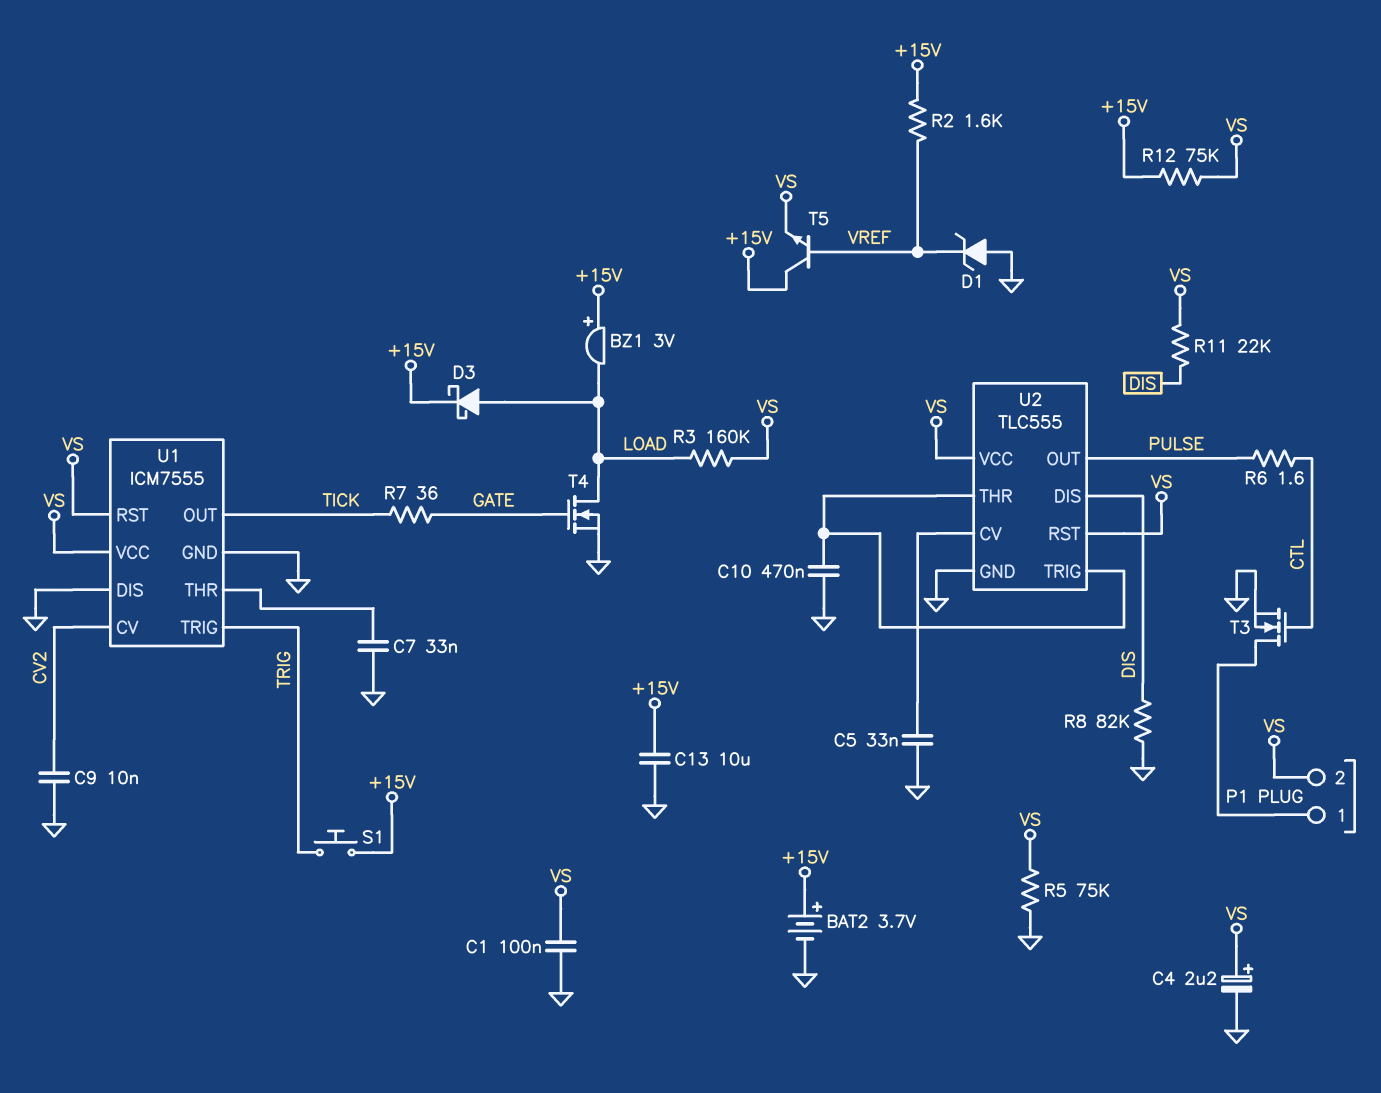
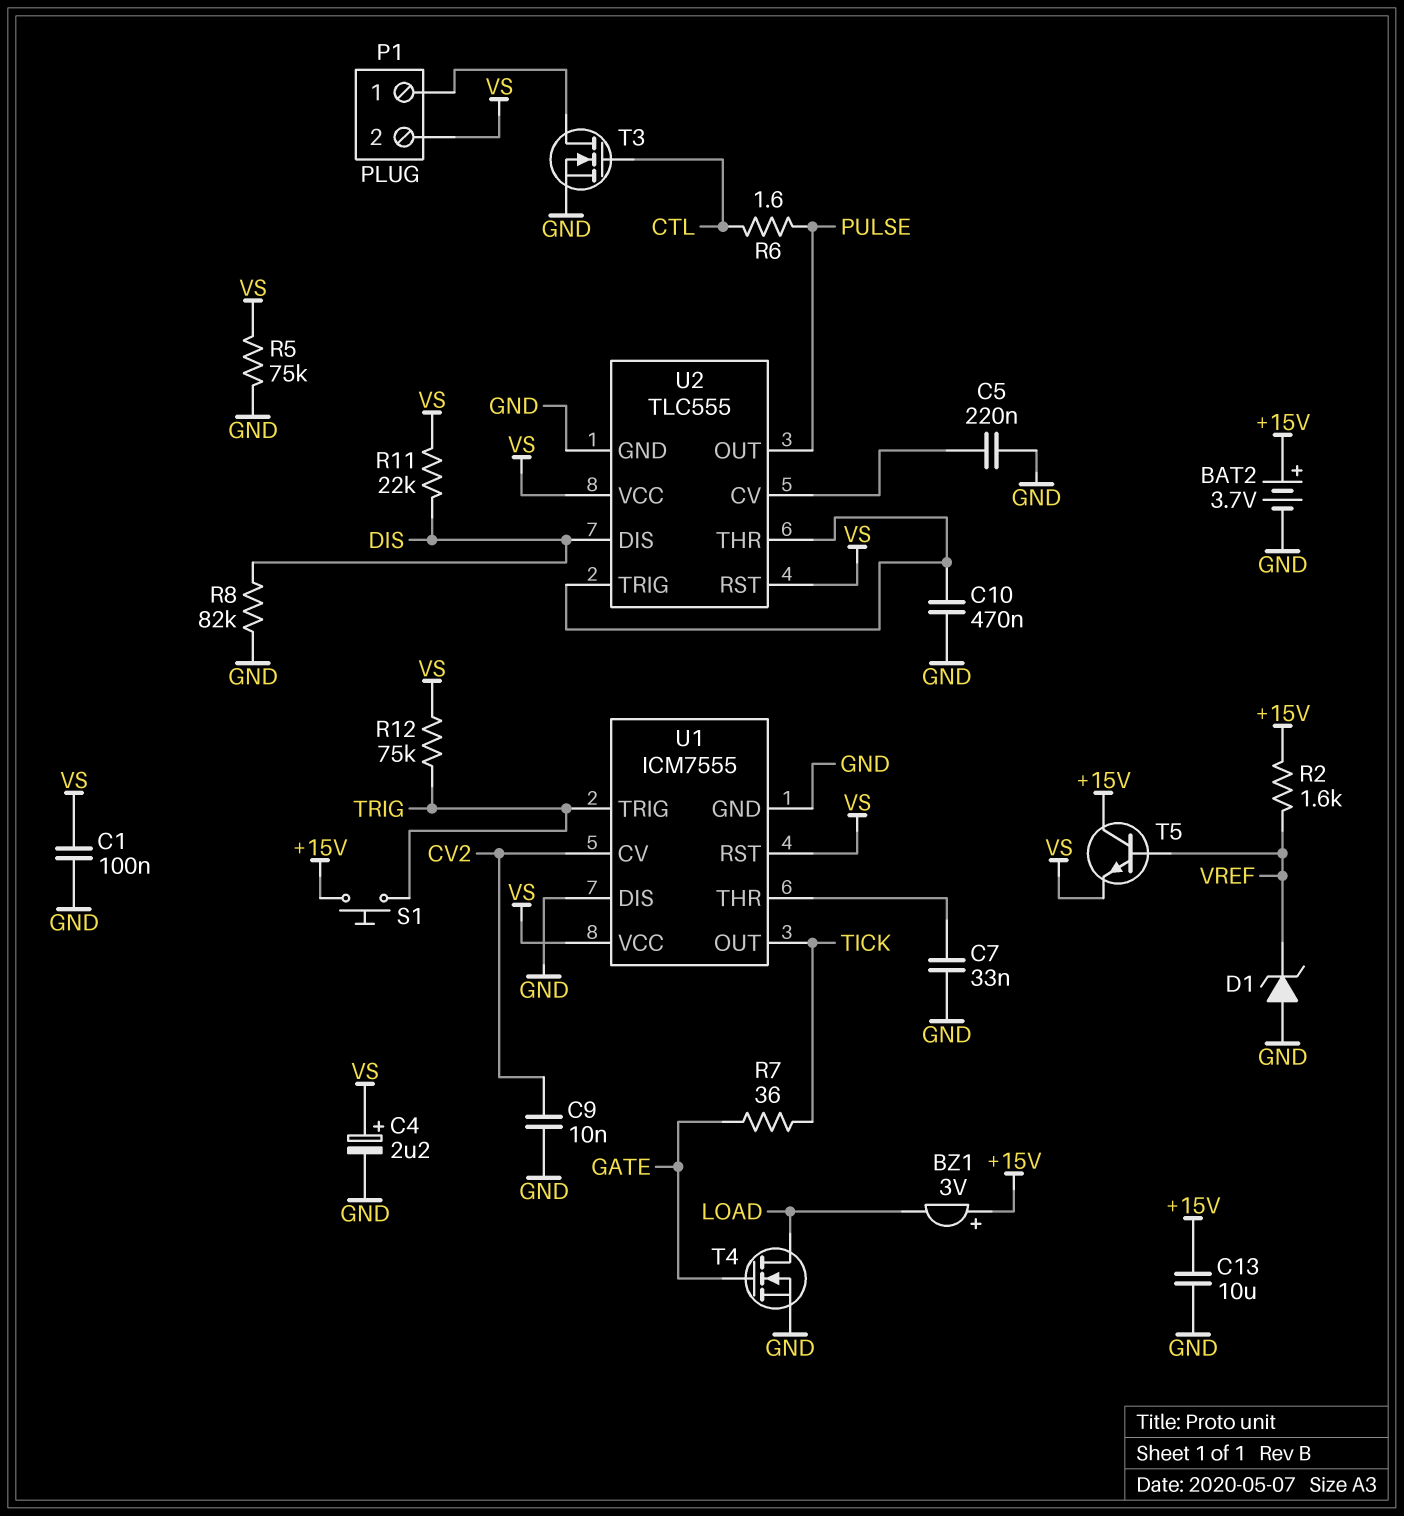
C5: 33nF (GND, U2/CV) -> 220nF (GND, U2/CV)
D3: schottky (A LOAD, K +15V) -> none
R3: 160k (LOAD, VS) -> none
R12: 75k (+15V, VS) -> 75k (TRIG, VS)

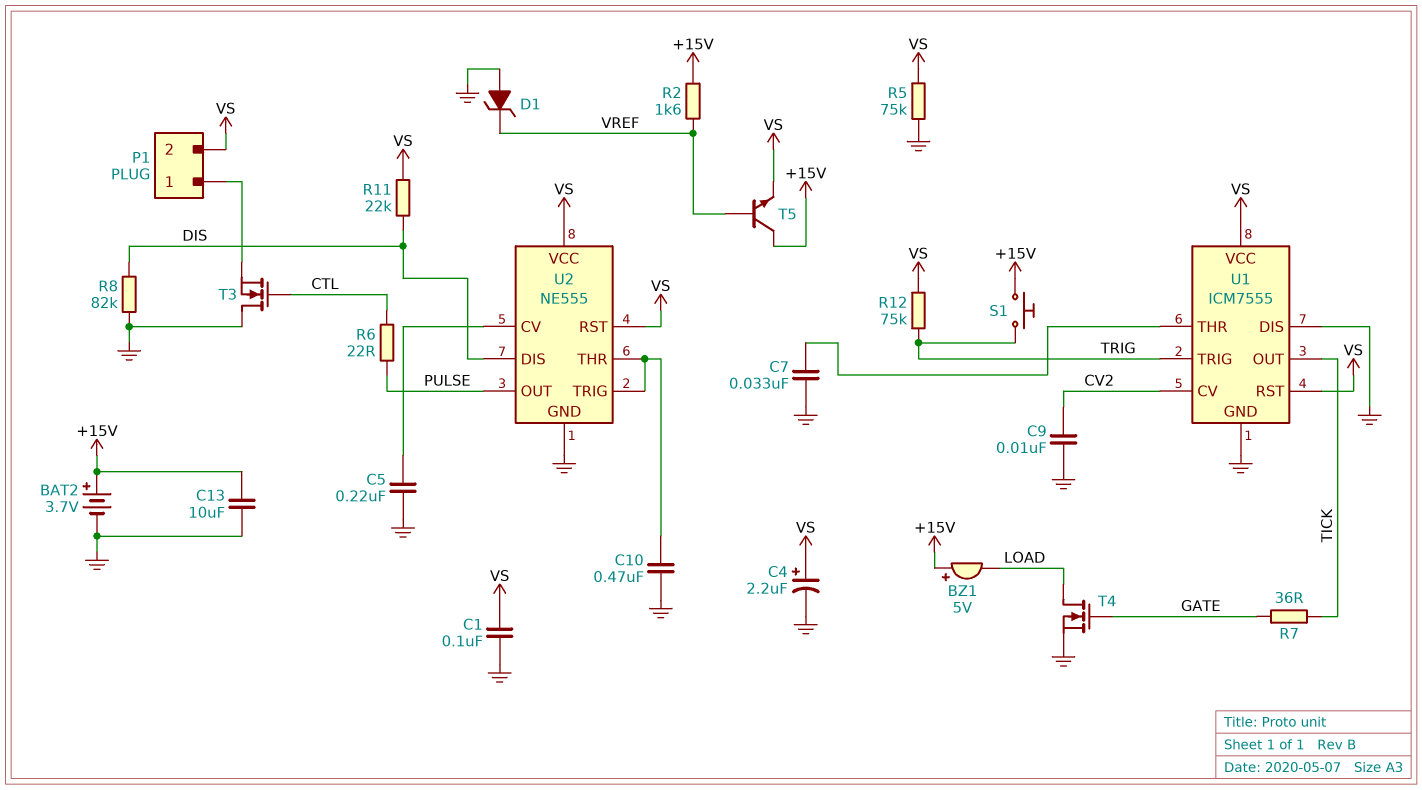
BZ1: buzzer 3V (plus +15V, minus LOAD) -> buzzer 5V (plus +15V, minus LOAD)
R6: 1.6 (CTL, PULSE) -> 22 (CTL, PULSE)
T3: NMOS (G CTL, D P1/1, S GND) -> NMOS (G CTL, D GND, S P1/1)
U2: TLC555 -> NE555

